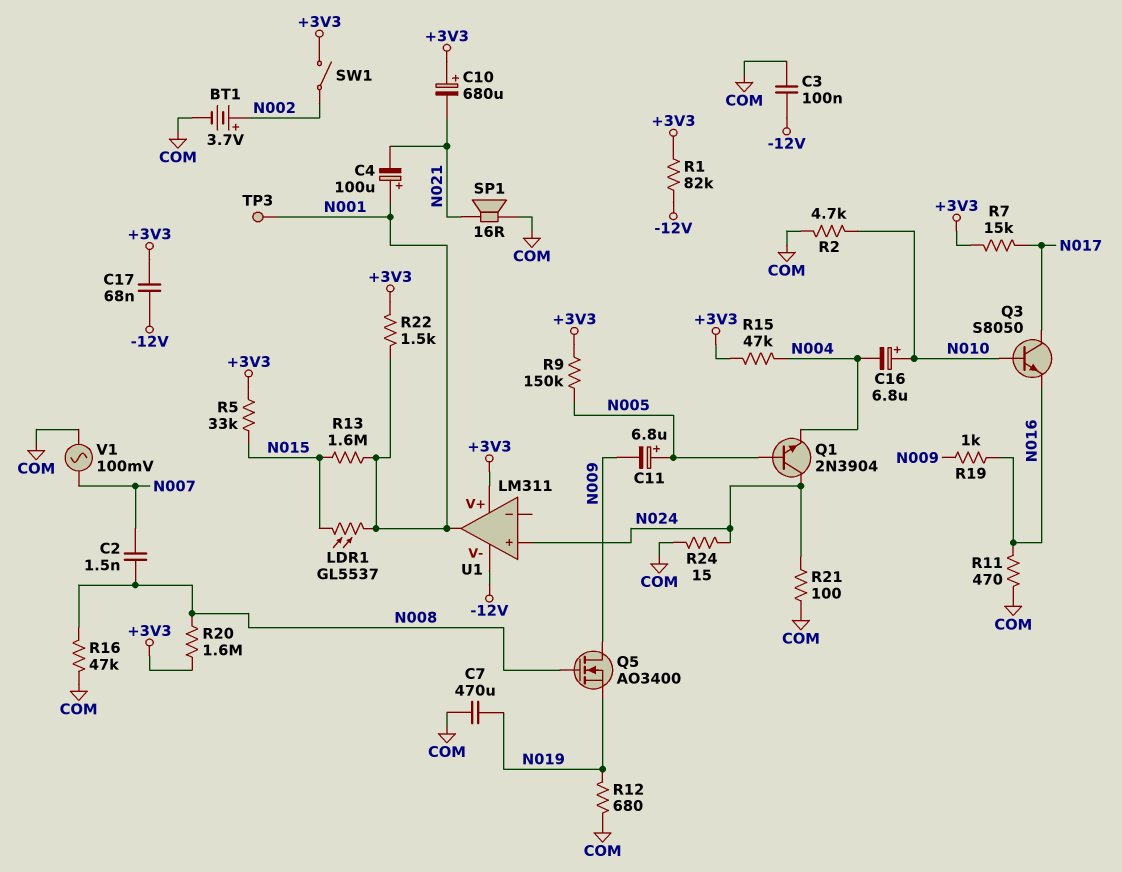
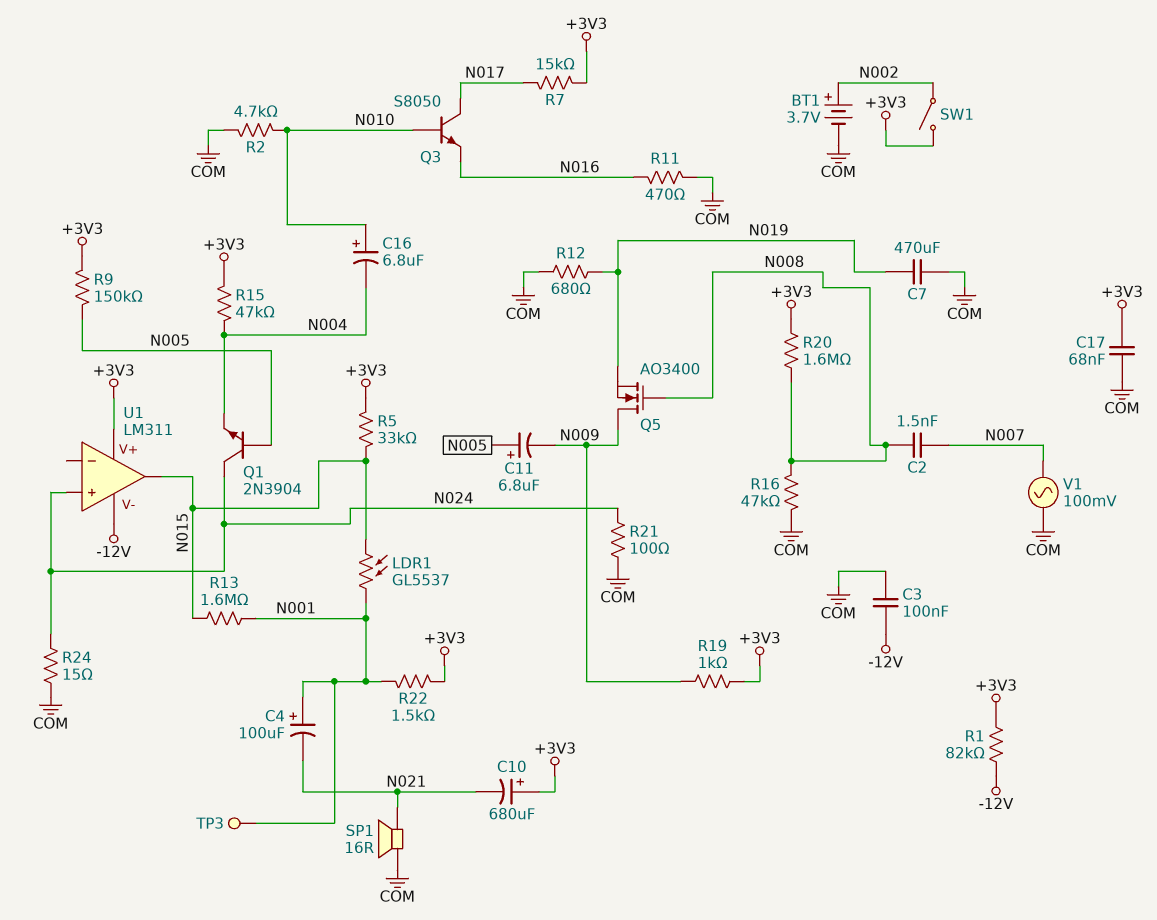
C17: 68nF (+3V3, -12V) -> 68nF (+3V3, COM)
R19: 1k (N009, N016) -> 1k (+3V3, N009)
U1 pin out: N001 -> N015

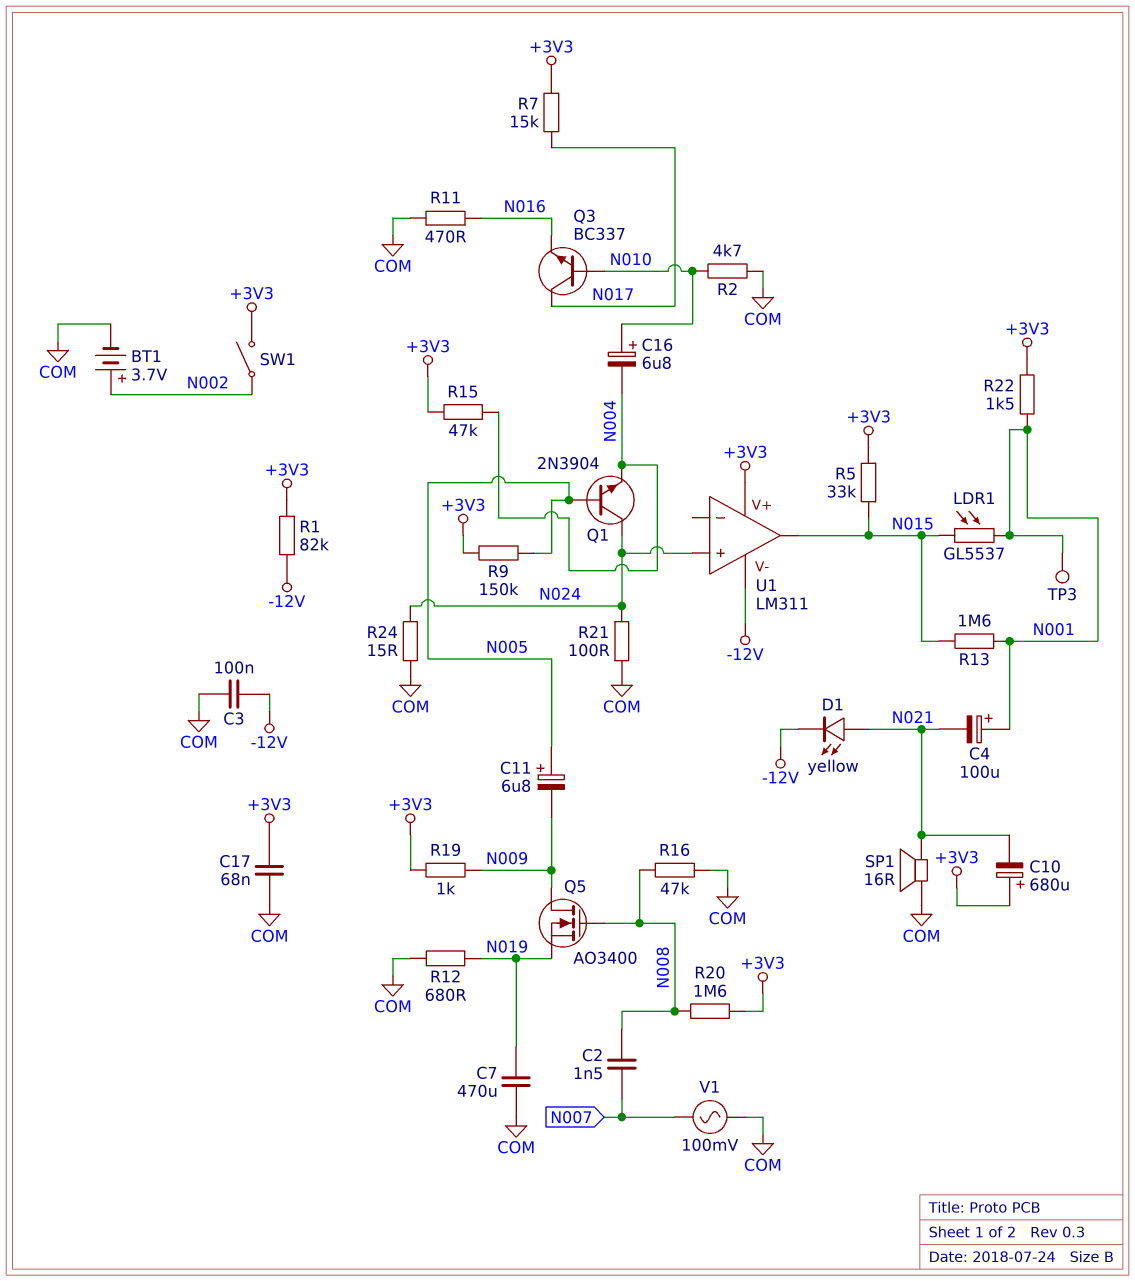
D1: none -> LED yellow (A N021, K -12V)
Q3: NPN S8050 (B N010, C N017, E N016) -> NPN BC337 (B N010, C N017, E N016)

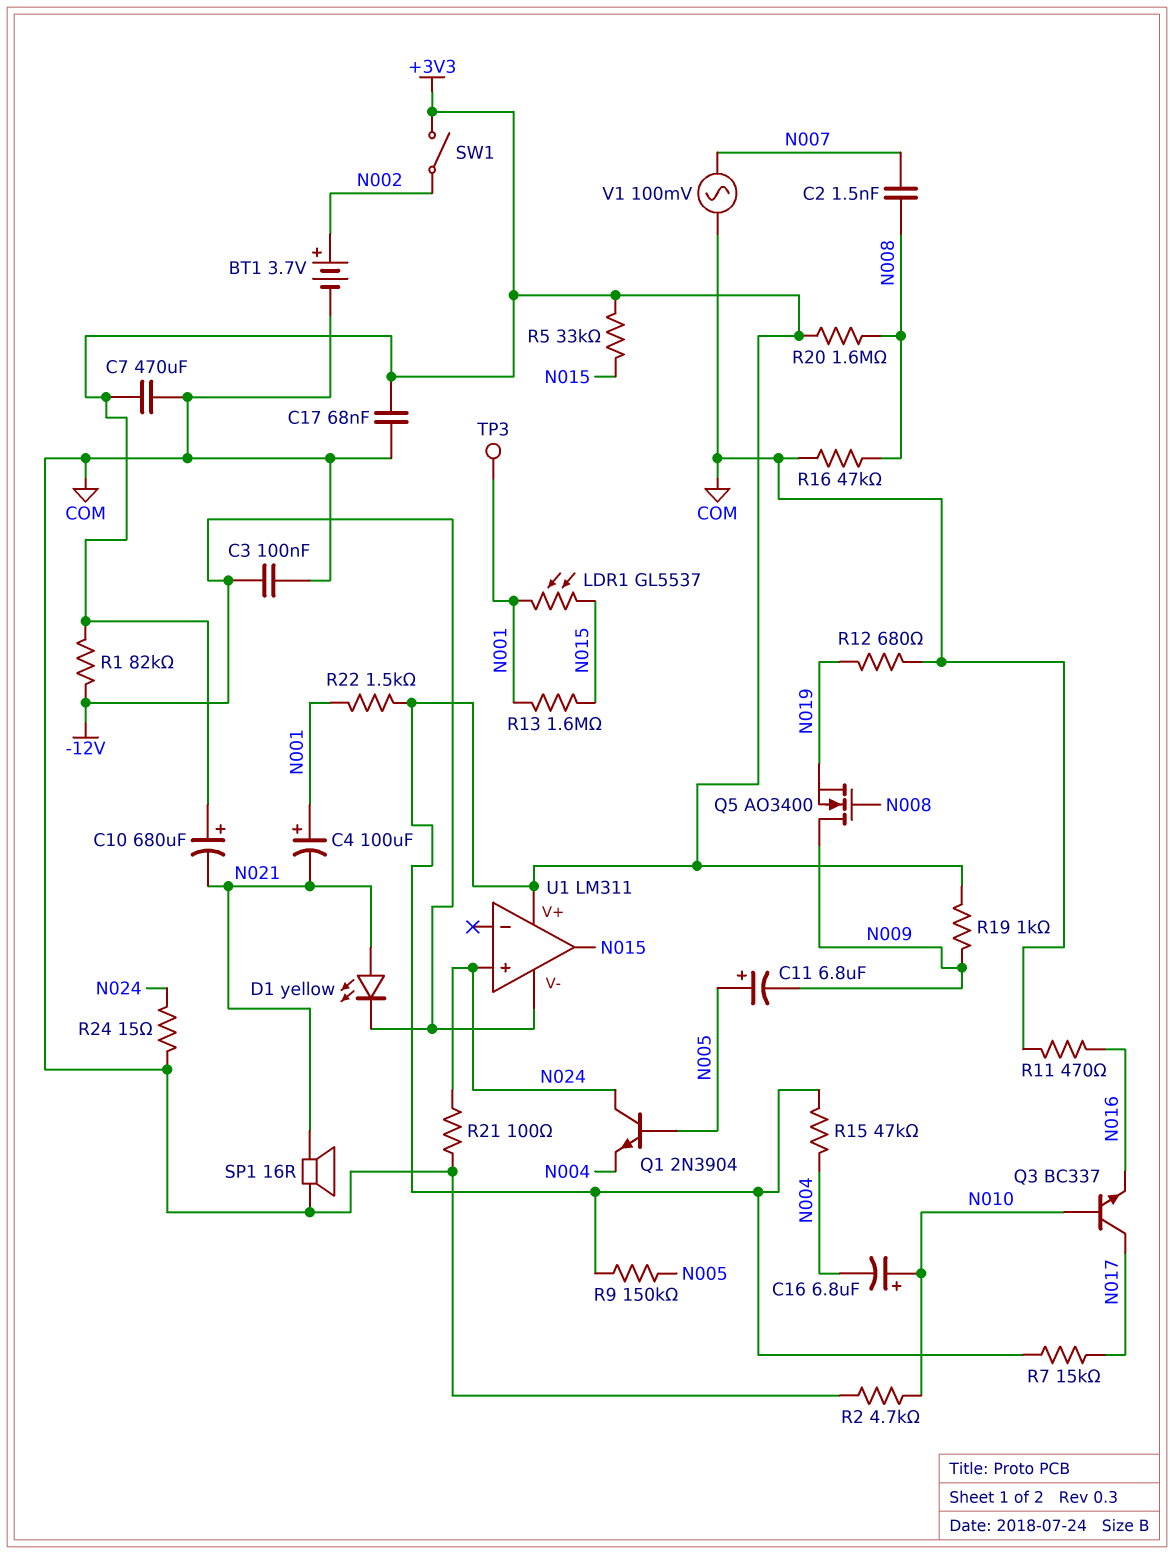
C7: 470uF (COM, N019) -> 470uF (+3V3, COM)

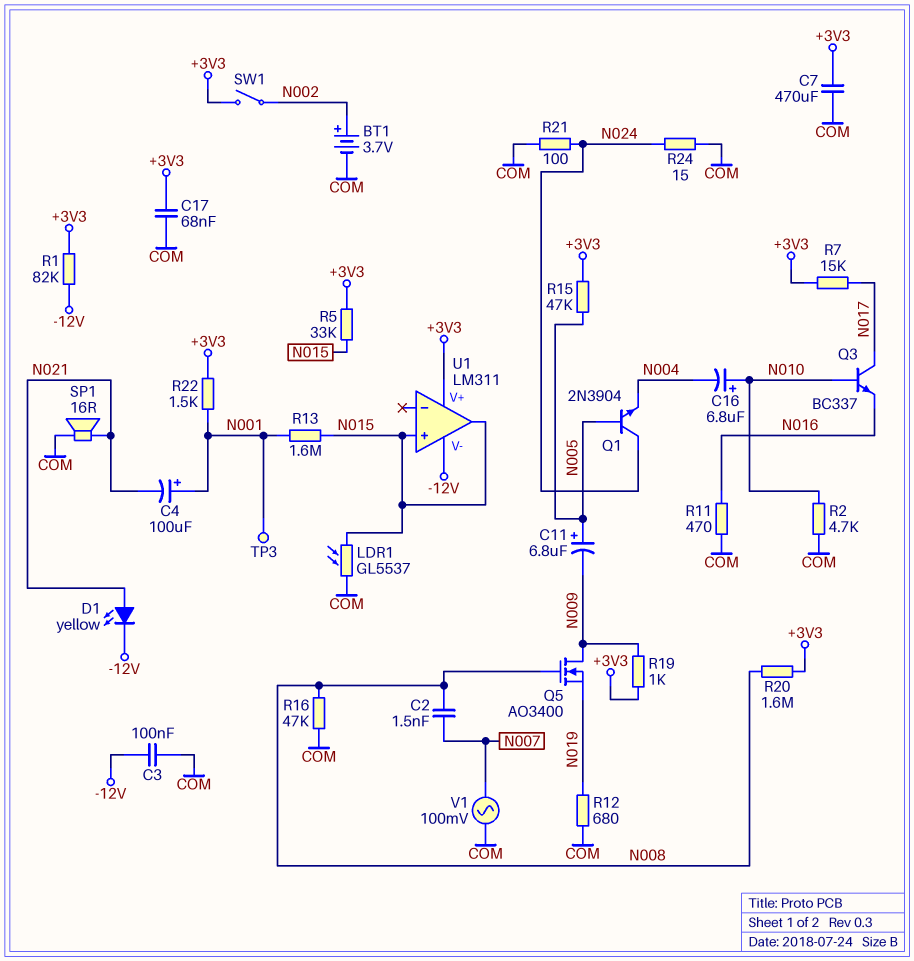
C10: 680uF (plus +3V3, minus N021) -> none
LDR1: GL5537 (N001, N015) -> GL5537 (COM, N015)
R9: 150k (+3V3, N005) -> none
R15: 47k (+3V3, N004) -> 47k (+3V3, N005)
U1 pin in+: N024 -> N015

